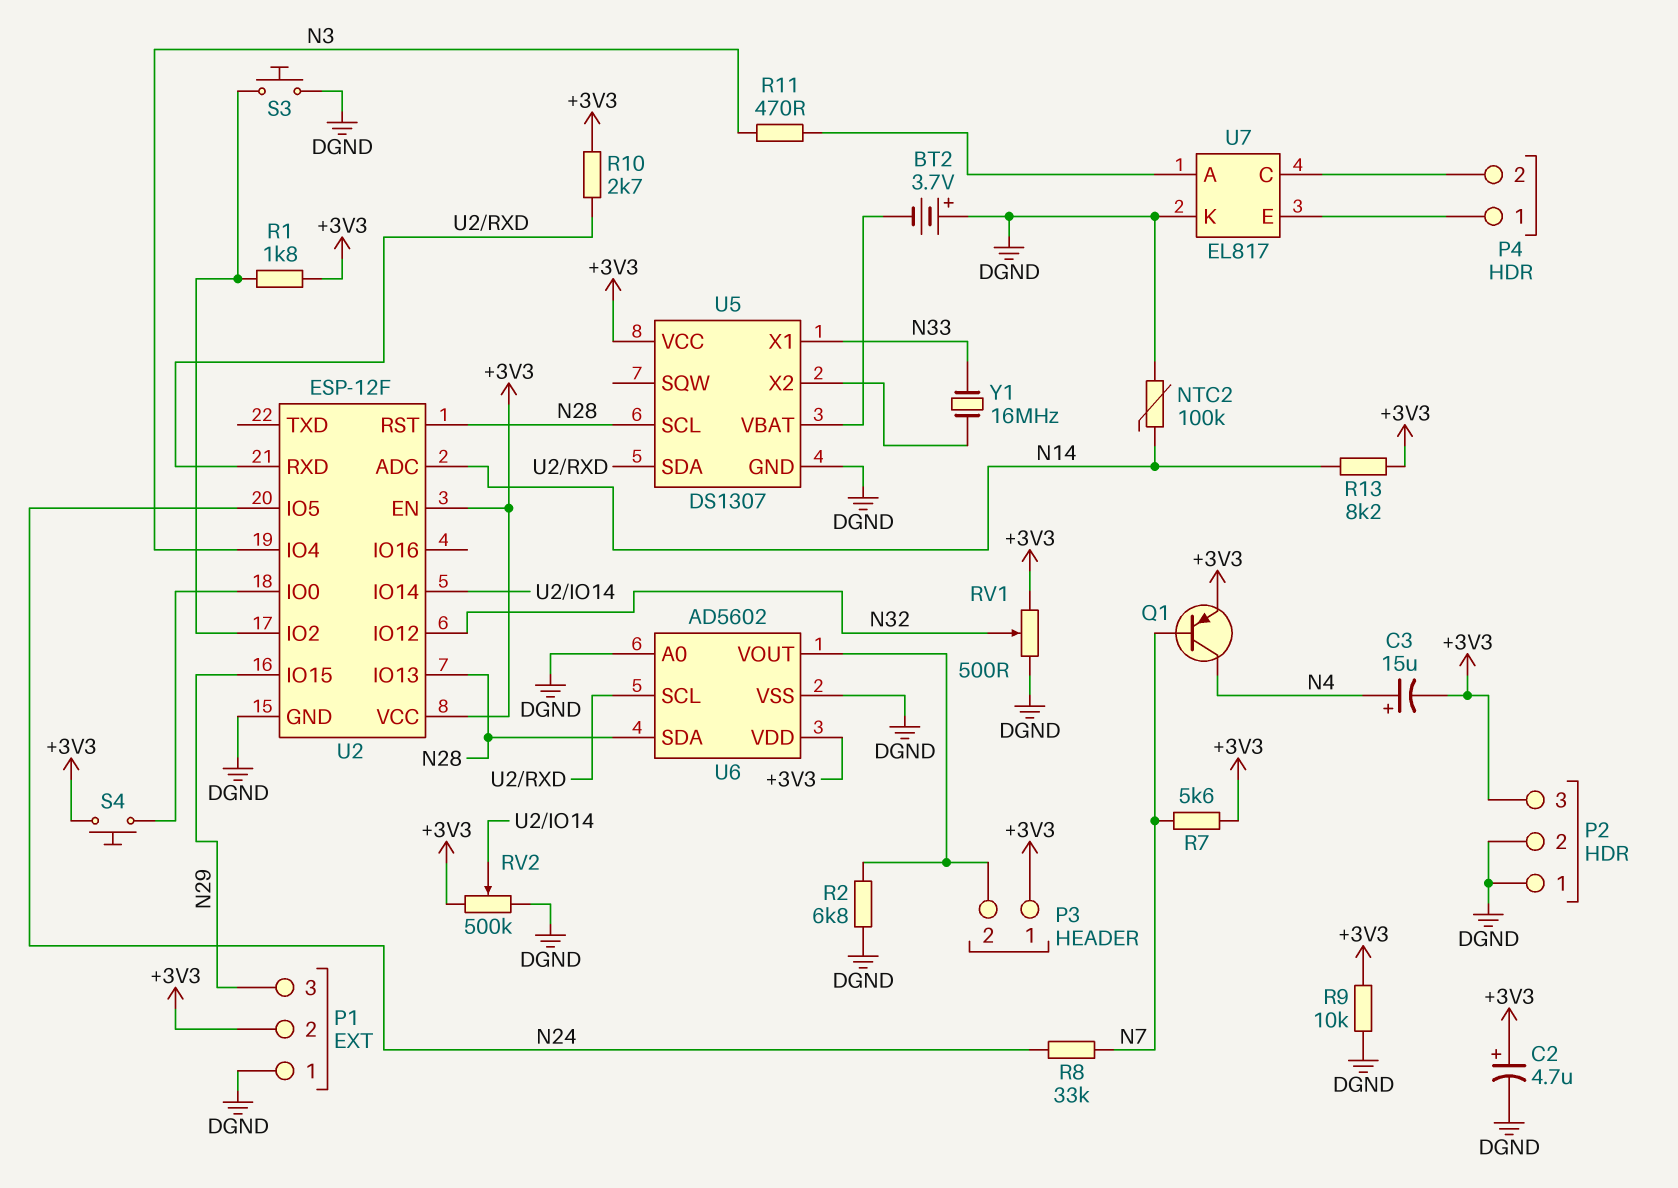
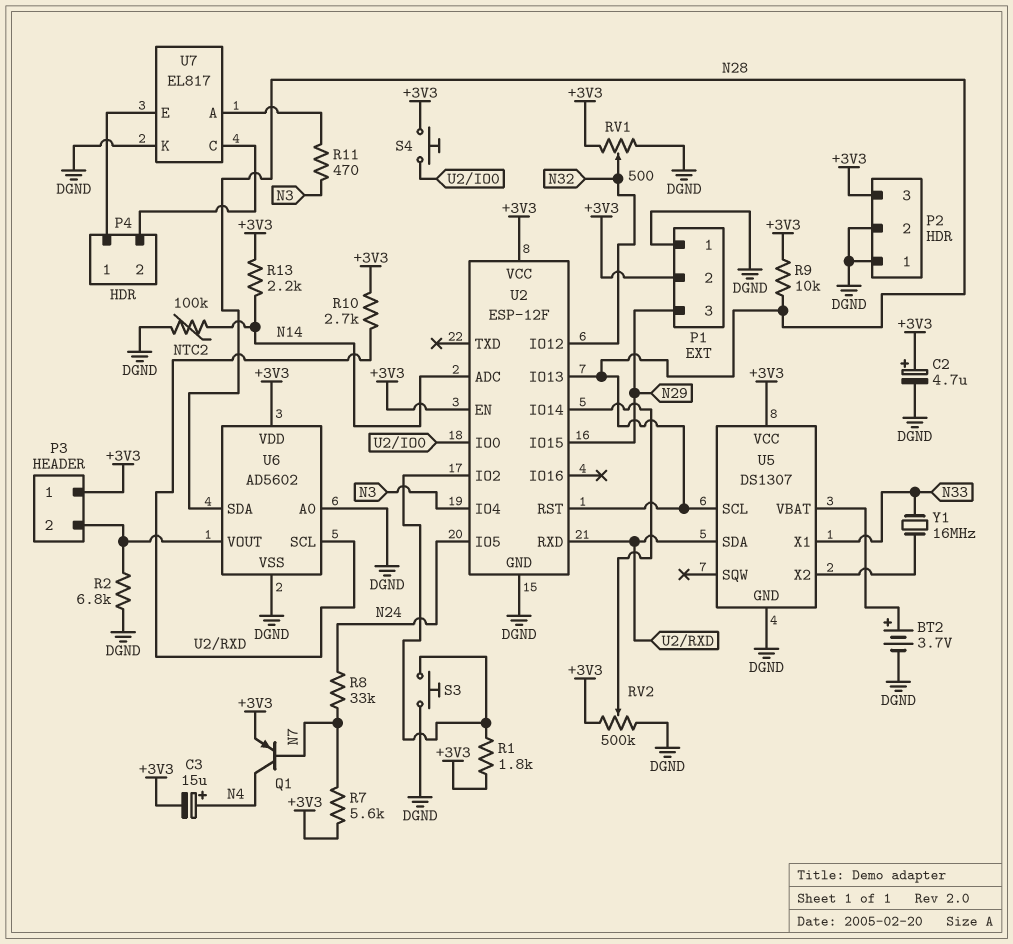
BT2: 3.7V (plus DGND, minus U5/VBAT) -> 3.7V (plus U5/VBAT, minus DGND)
R9: 10k (+3V3, DGND) -> 10k (+3V3, N28)
R13: 8.2k (+3V3, N14) -> 2.2k (+3V3, N14)

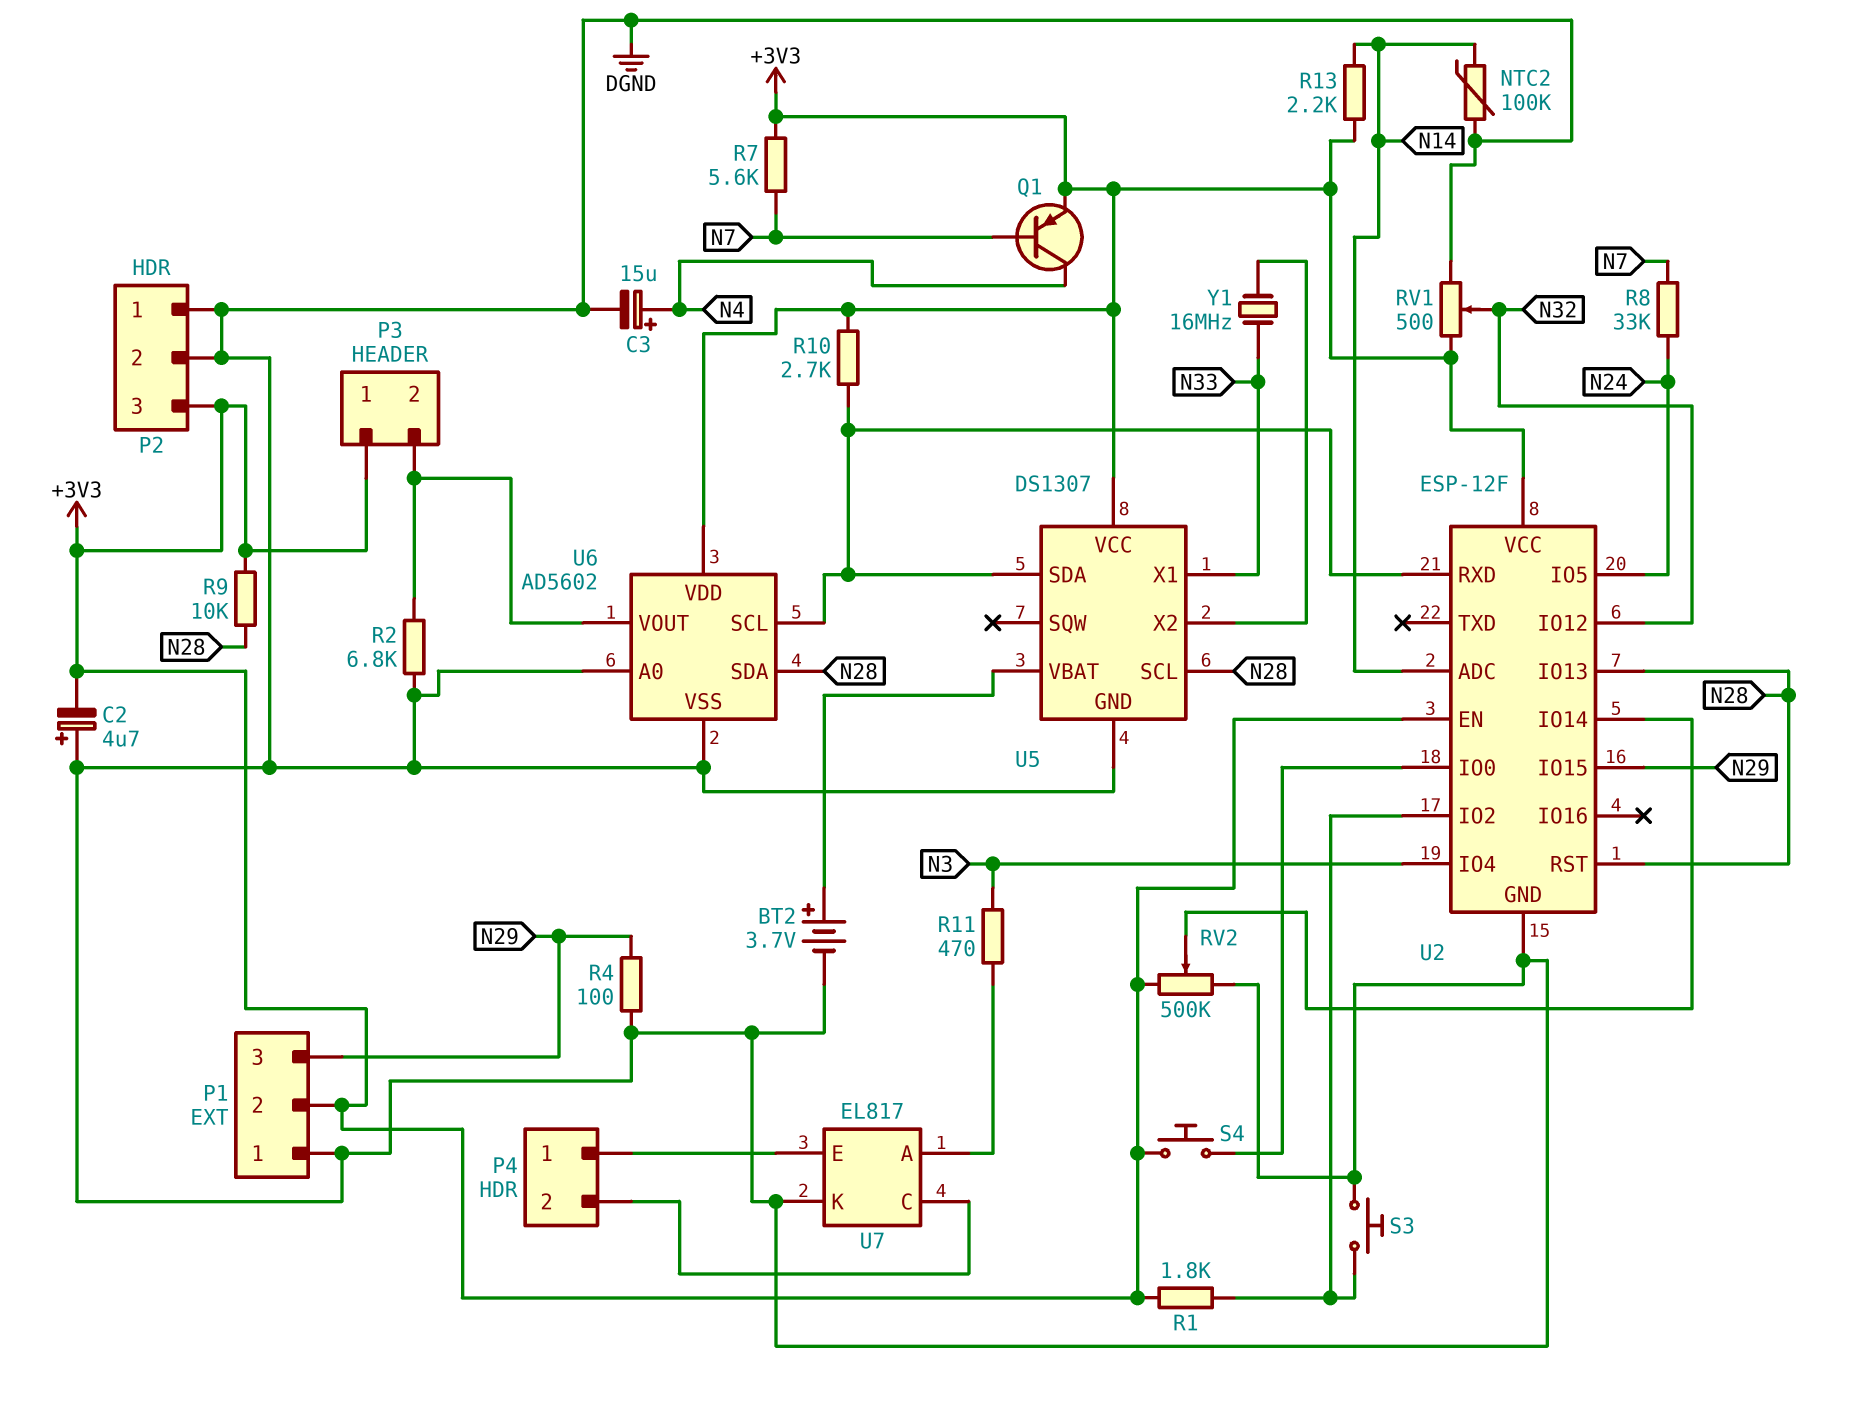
C2: 4.7uF (plus +3V3, minus DGND) -> 4.7uF (plus DGND, minus +3V3)
C3: 15uF (plus N4, minus +3V3) -> 15uF (plus N4, minus DGND)
R4: none -> 100 (DGND, N29)

